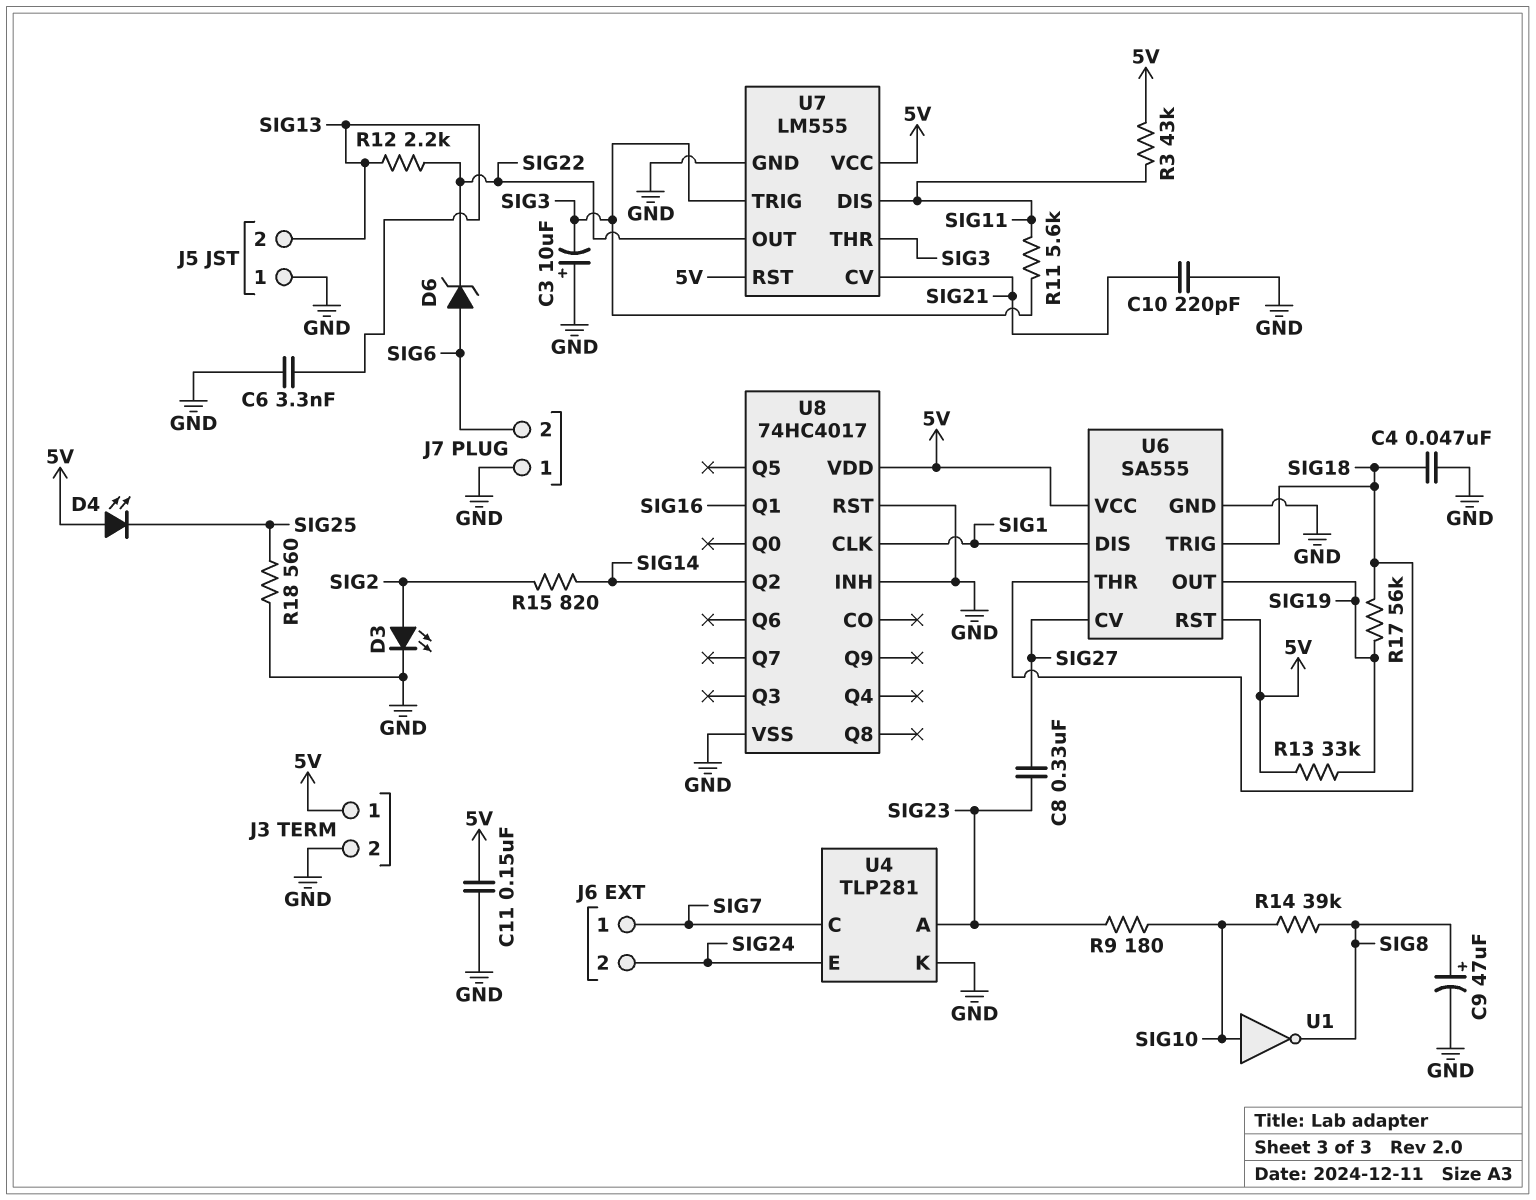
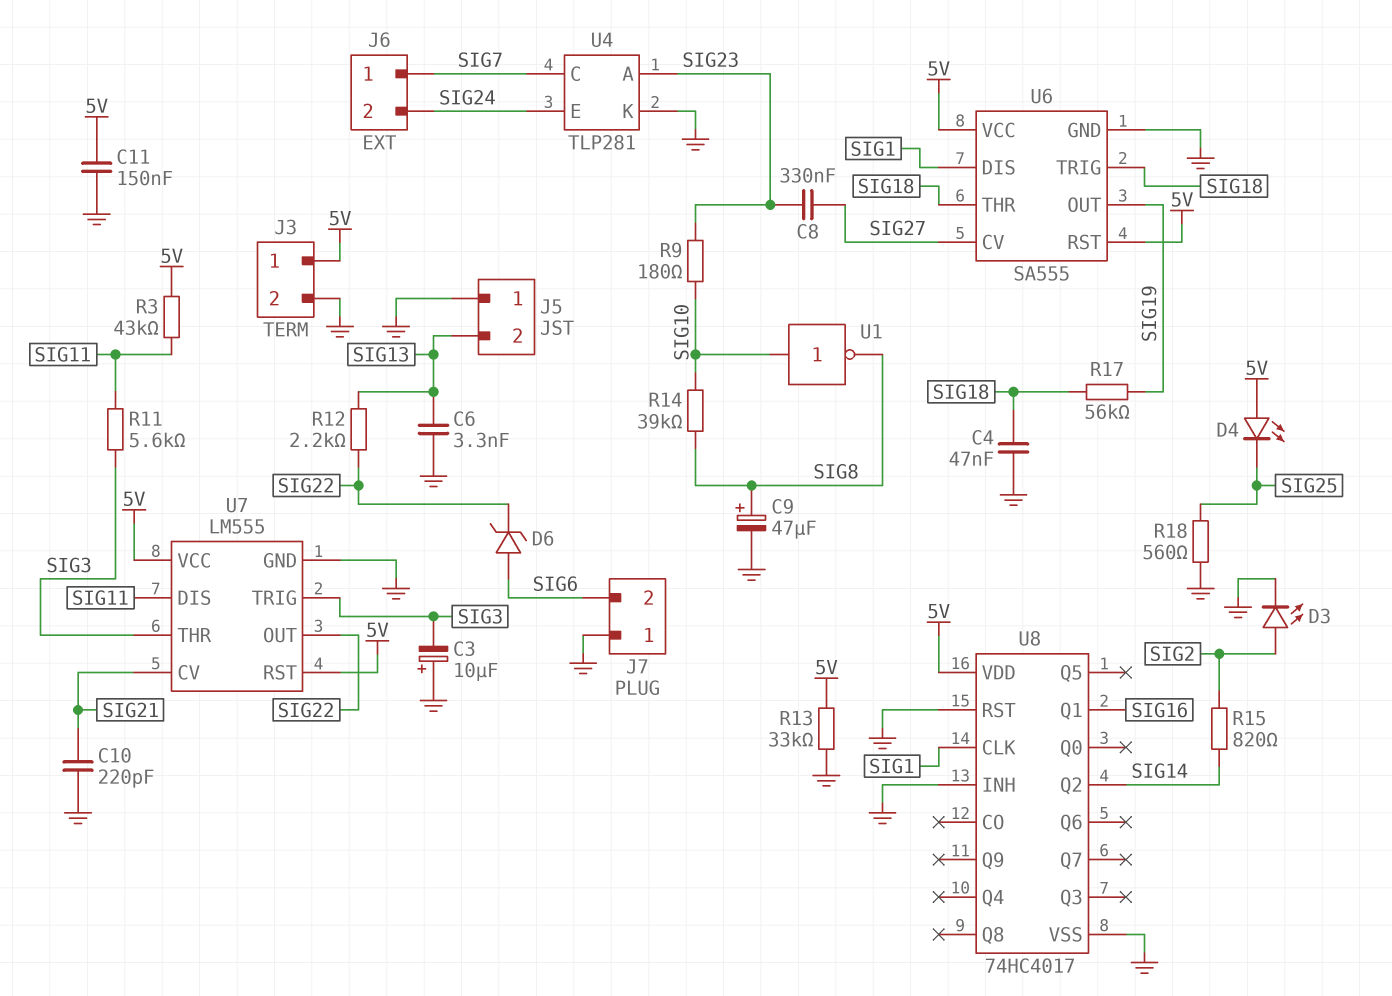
R13: 33k (5V, SIG19) -> 33k (5V, GND)

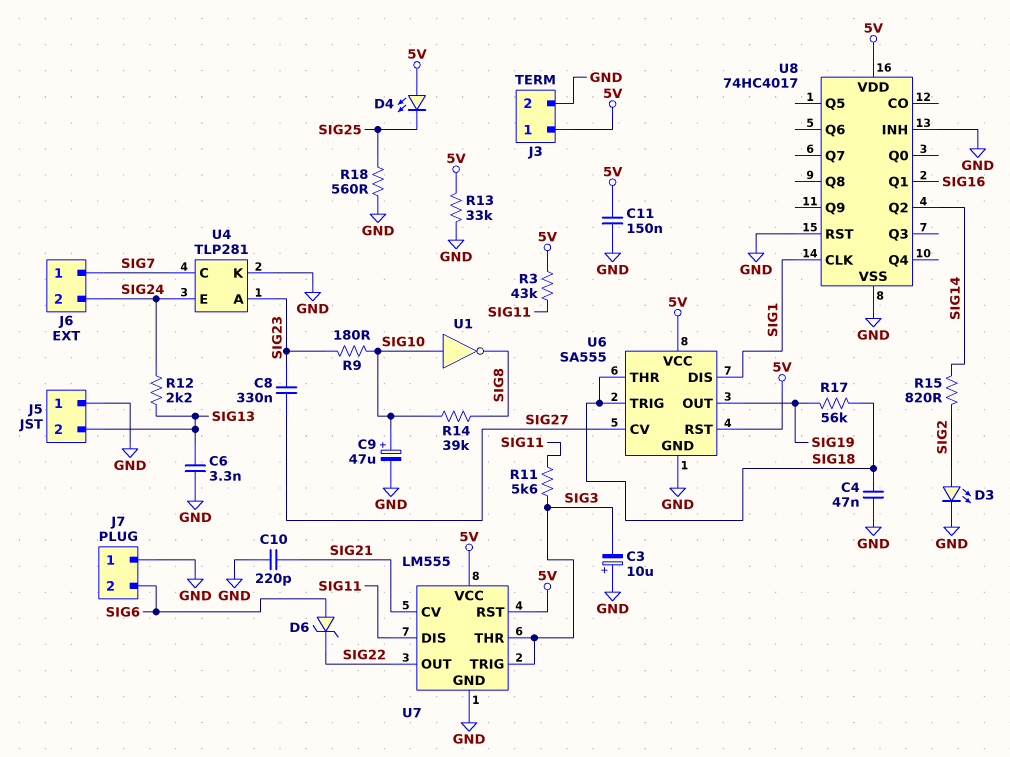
C9: 47uF (plus SIG8, minus GND) -> 47uF (plus SIG10, minus GND)
R12: 2.2k (SIG13, SIG22) -> 2.2k (SIG13, SIG24)

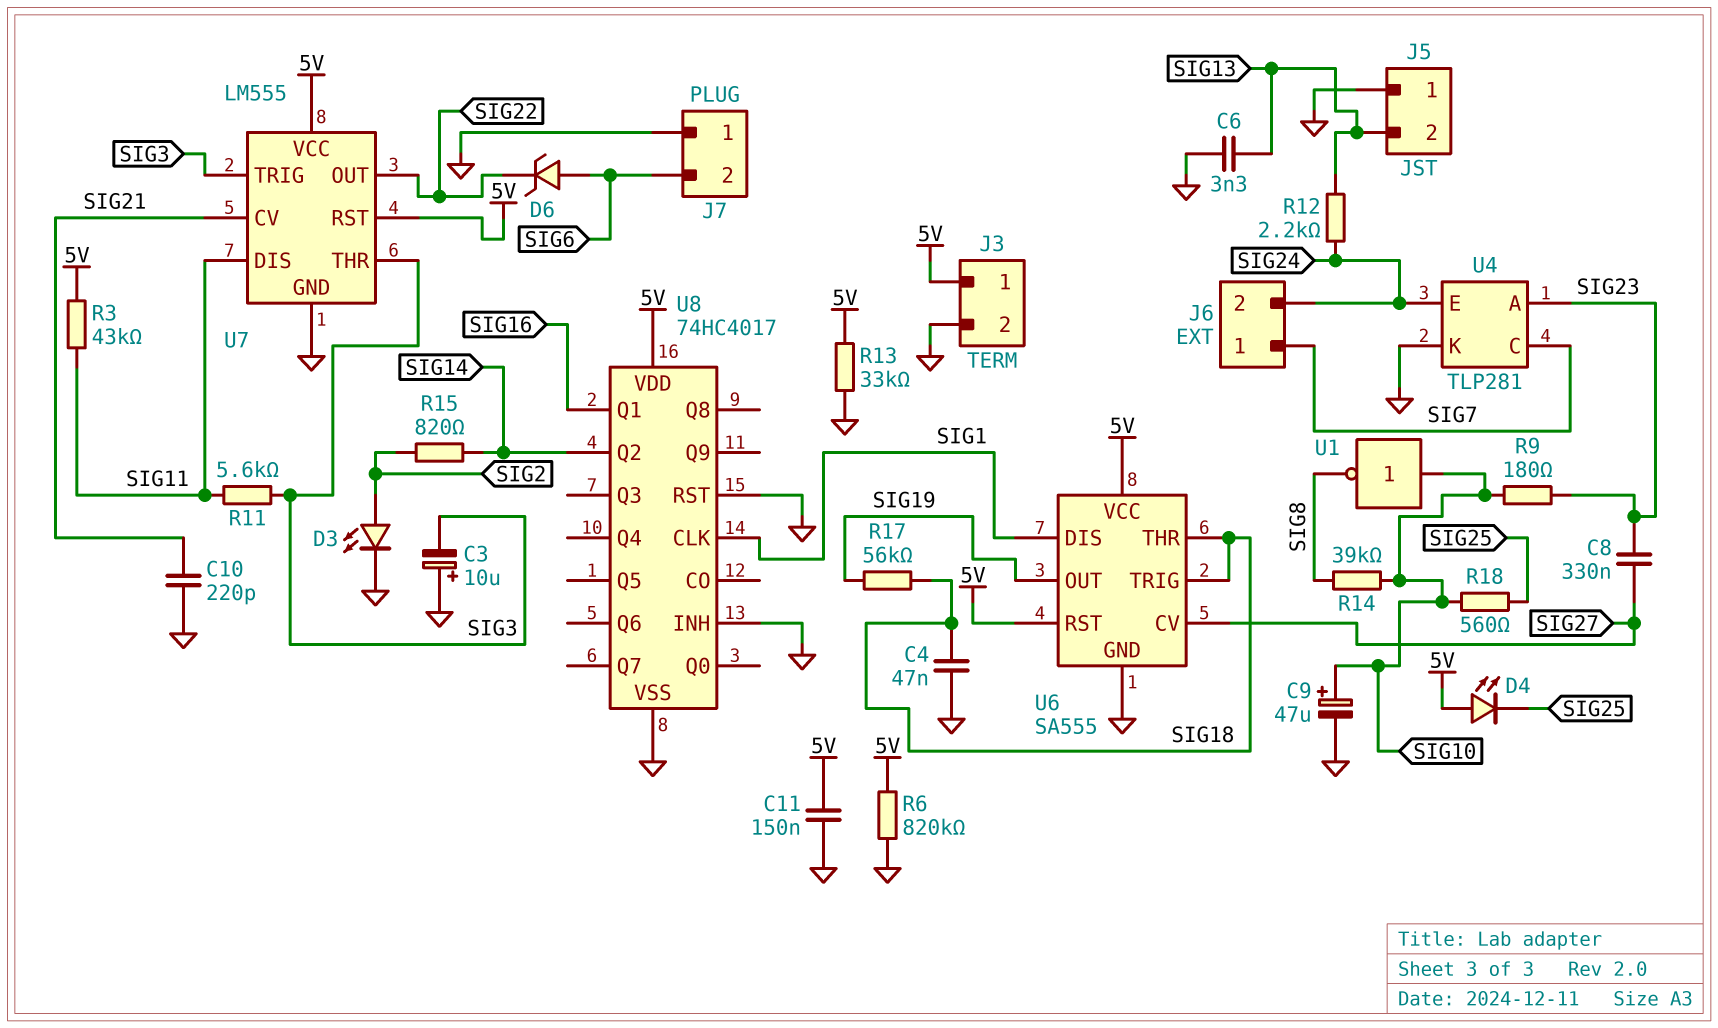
R6: none -> 820k (5V, GND)
R18: 560 (GND, SIG25) -> 560 (SIG10, SIG25)

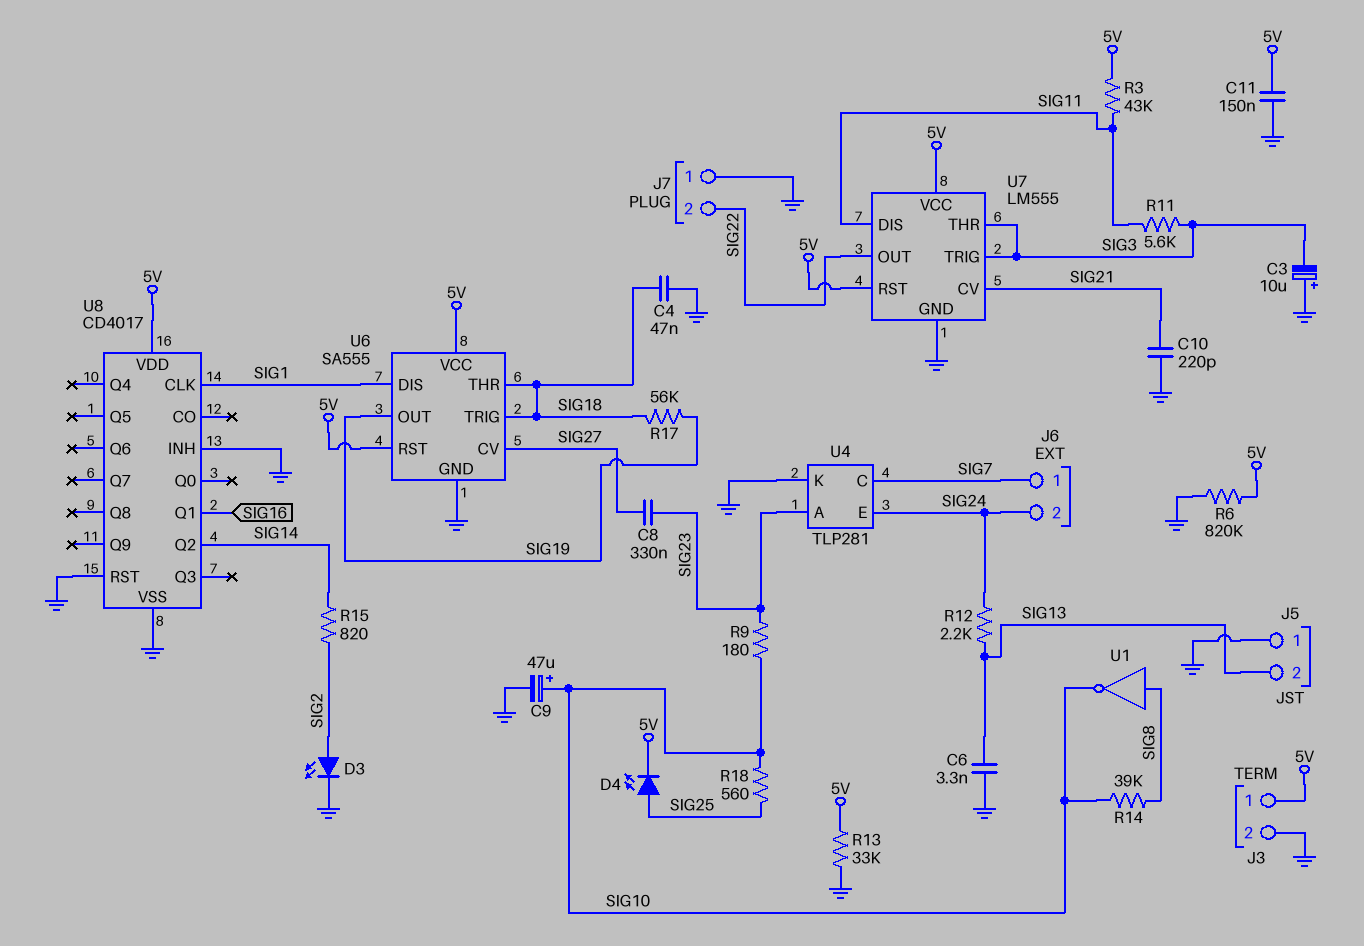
D4: LED (A 5V, K SIG25) -> LED (A SIG25, K 5V)
D6: zener (A SIG6, K SIG22) -> none
J7 pin 2: SIG6 -> SIG22
U1: NOT (in SIG10, out SIG8) -> NOT (in SIG8, out SIG10)
U8: 74HC4017 -> CD4017

